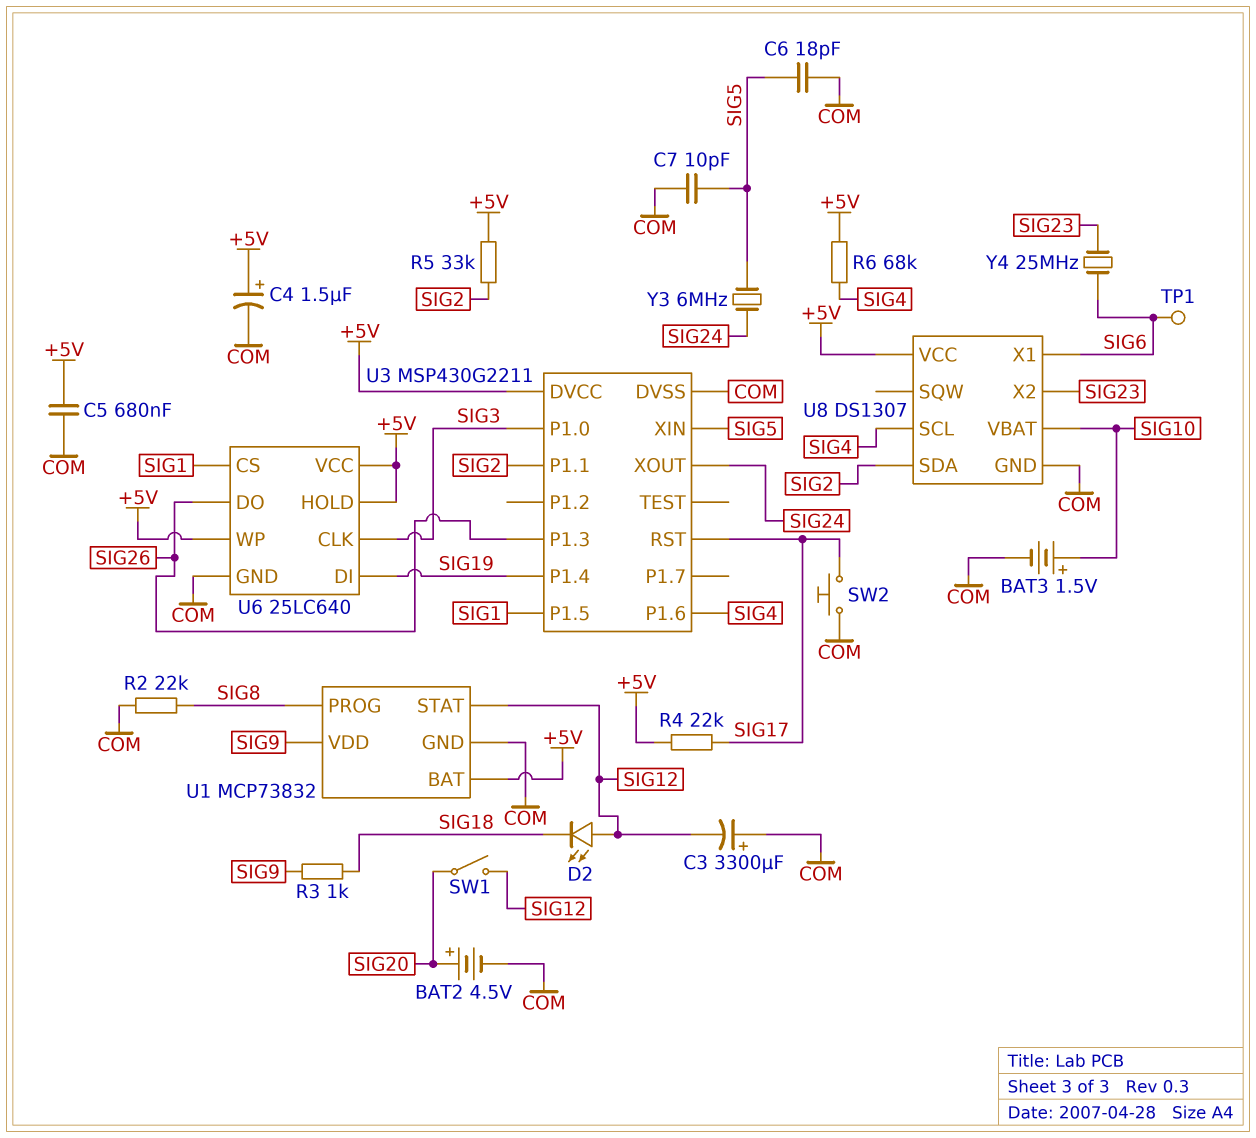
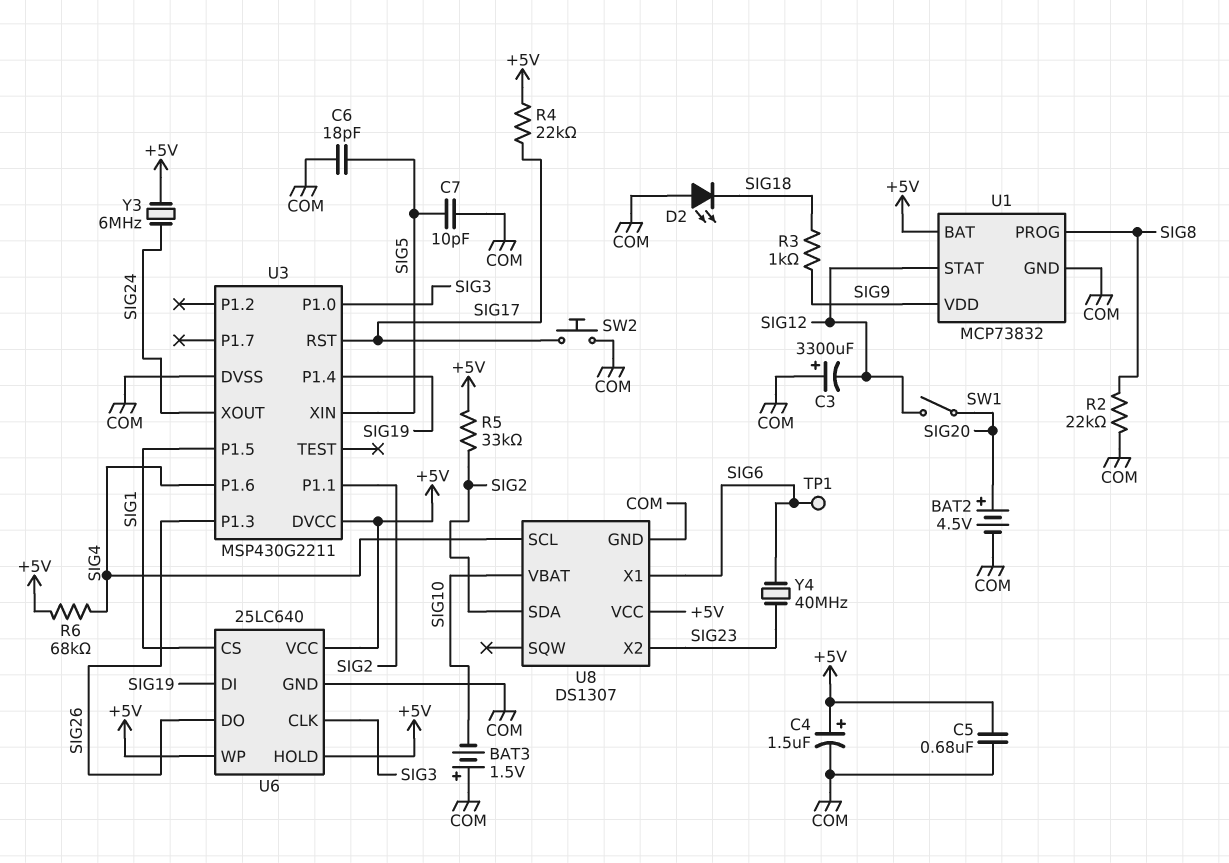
BAT3: 1.5V (plus SIG10, minus COM) -> 1.5V (plus COM, minus SIG10)
D2: LED (A SIG12, K SIG18) -> LED (A COM, K SIG18)
Y3: 6MHz (SIG5, SIG24) -> 6MHz (+5V, SIG24)
Y4: 25MHz (SIG6, SIG23) -> 40MHz (SIG6, SIG23)

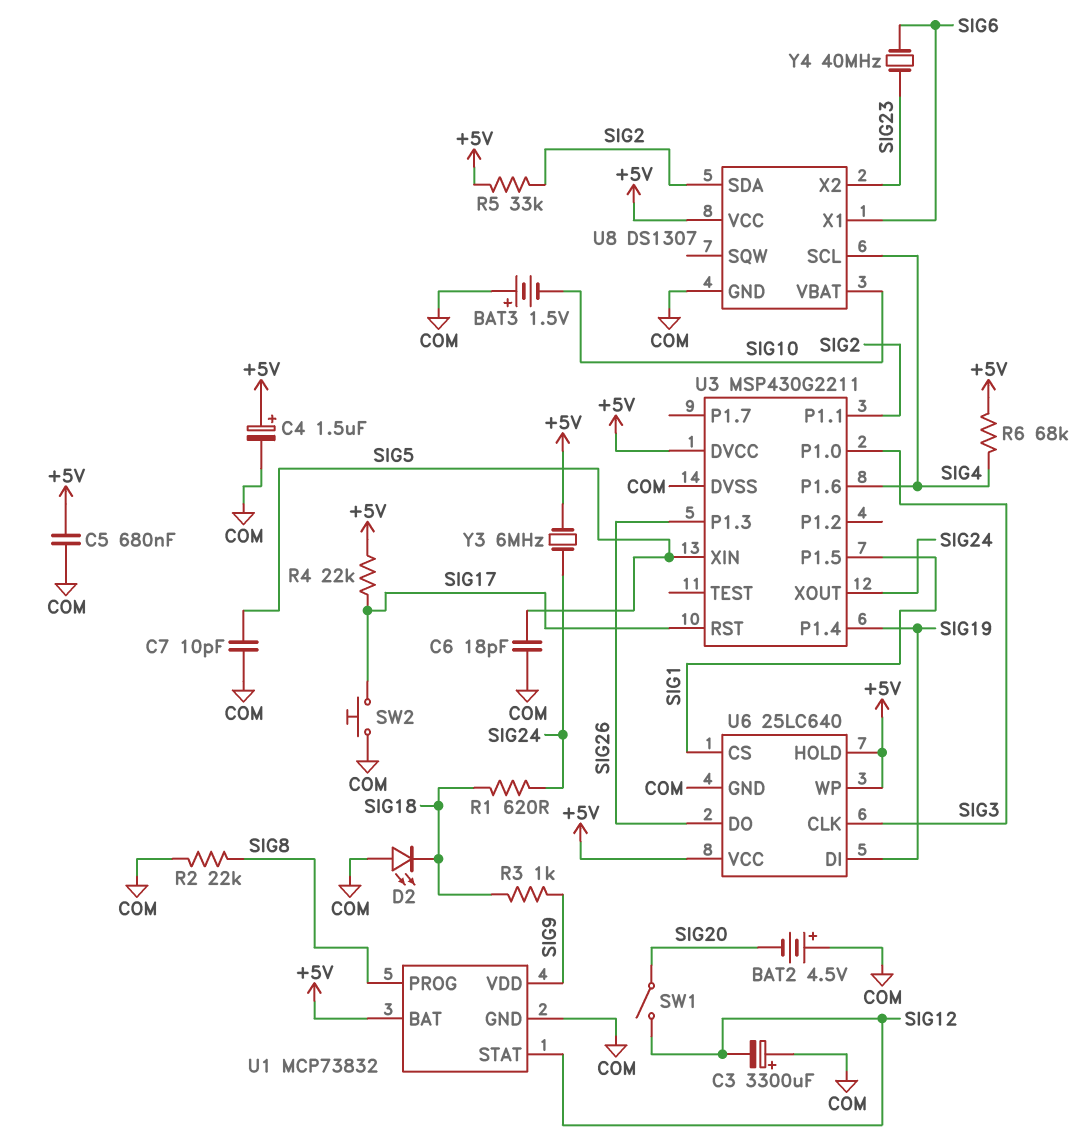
BAT2: 4.5V (plus SIG20, minus COM) -> 4.5V (plus COM, minus SIG20)
R1: none -> 620 (SIG18, SIG24)
TP1: test point (SIG6) -> none

